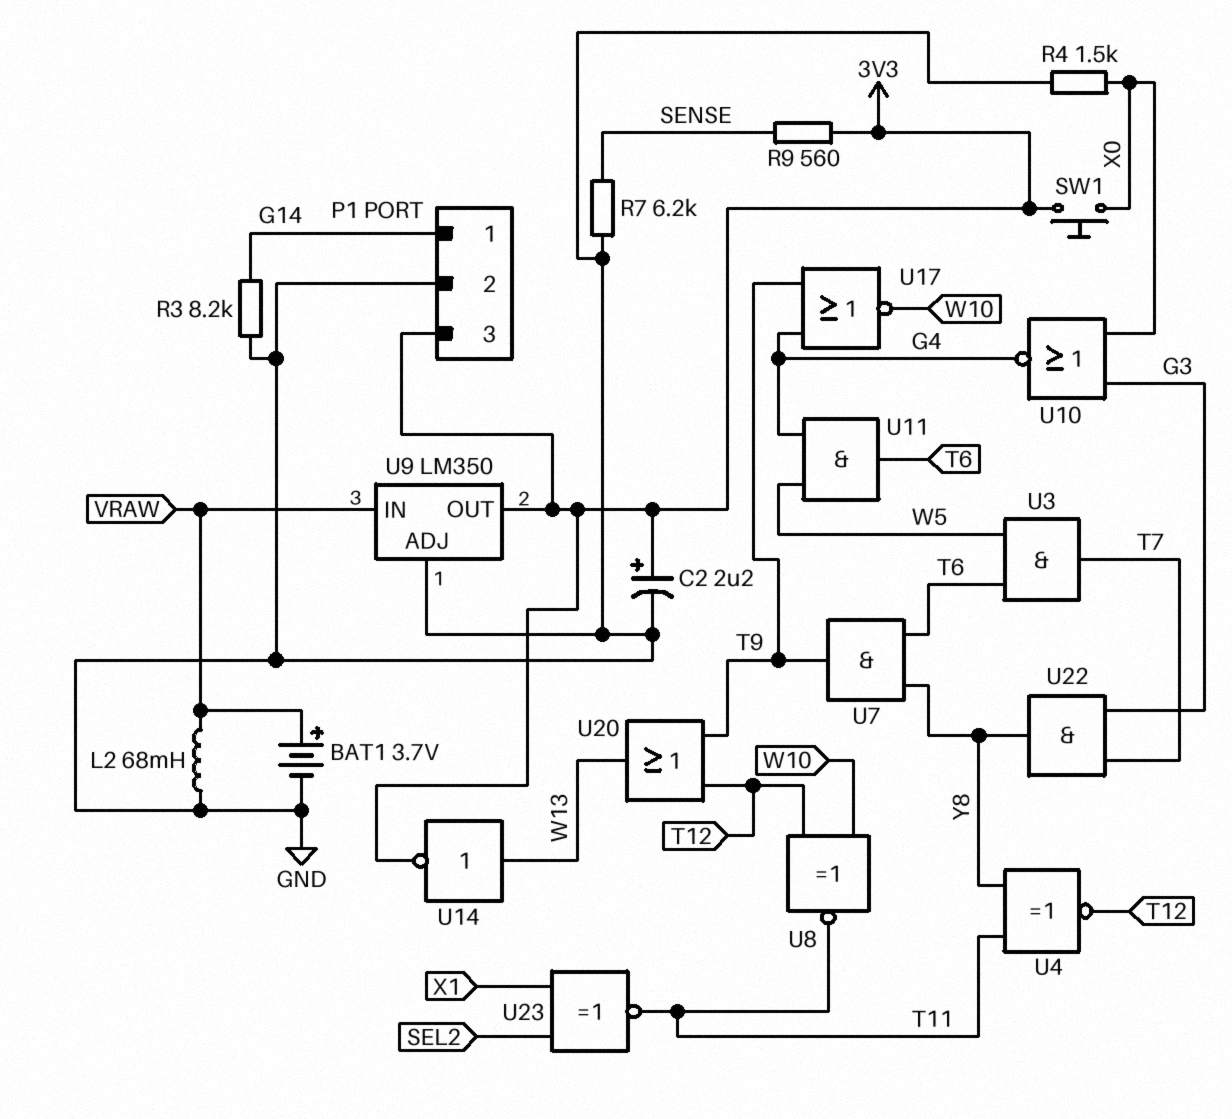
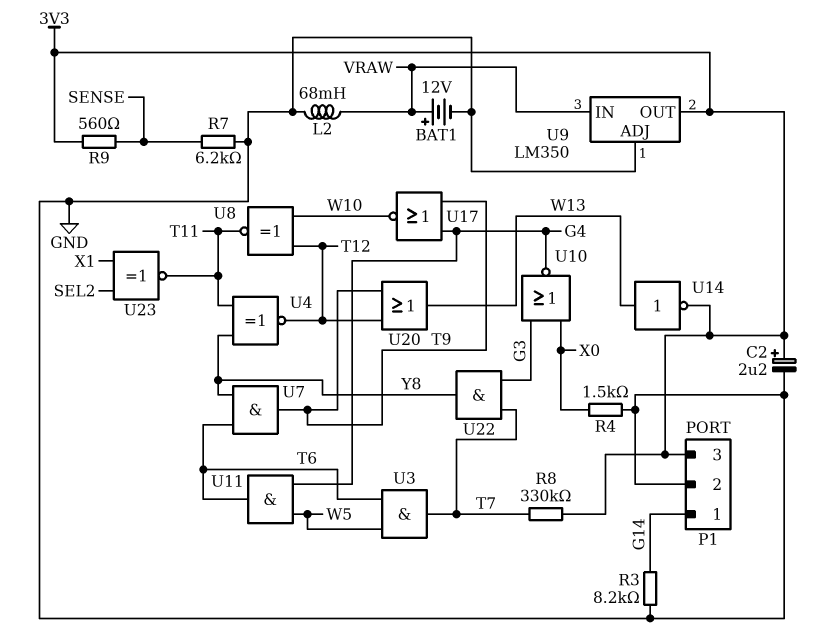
BAT1: 3.7V (plus VRAW, minus GND) -> 12V (plus VRAW, minus GND)
R8: none -> 330k (3V3, T7)
SW1: button (3V3, X0) -> none

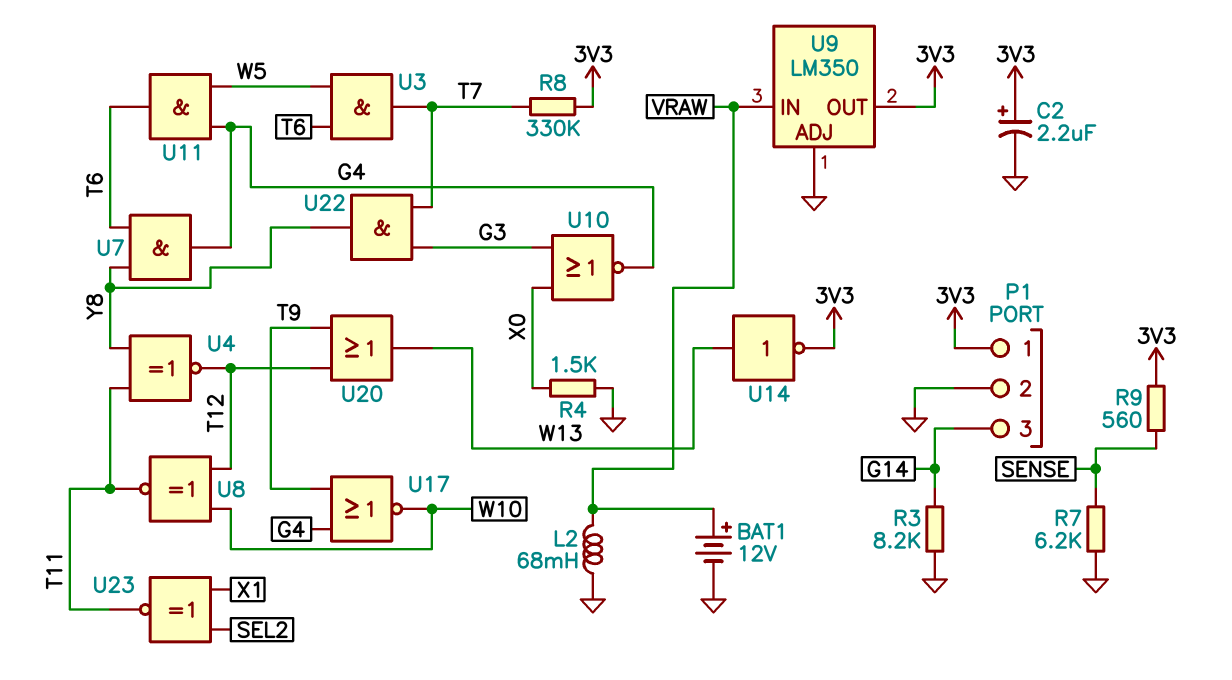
P1 pin 1: G14 -> 3V3
P1 pin 3: 3V3 -> G14
U7: AND (in T6, in Y8, out T9) -> AND (in T6, in Y8, out G4)

